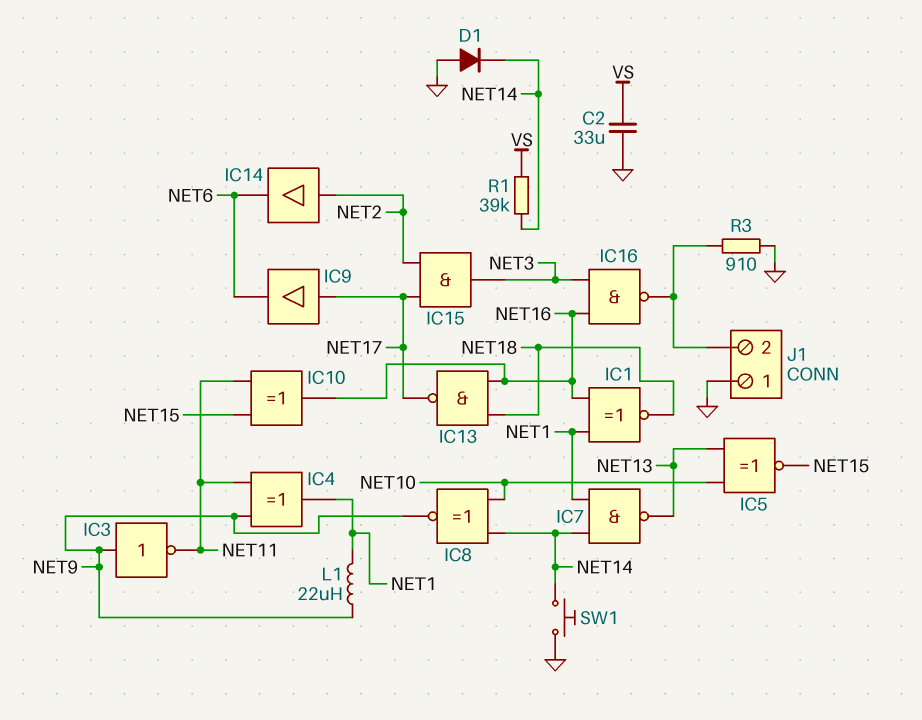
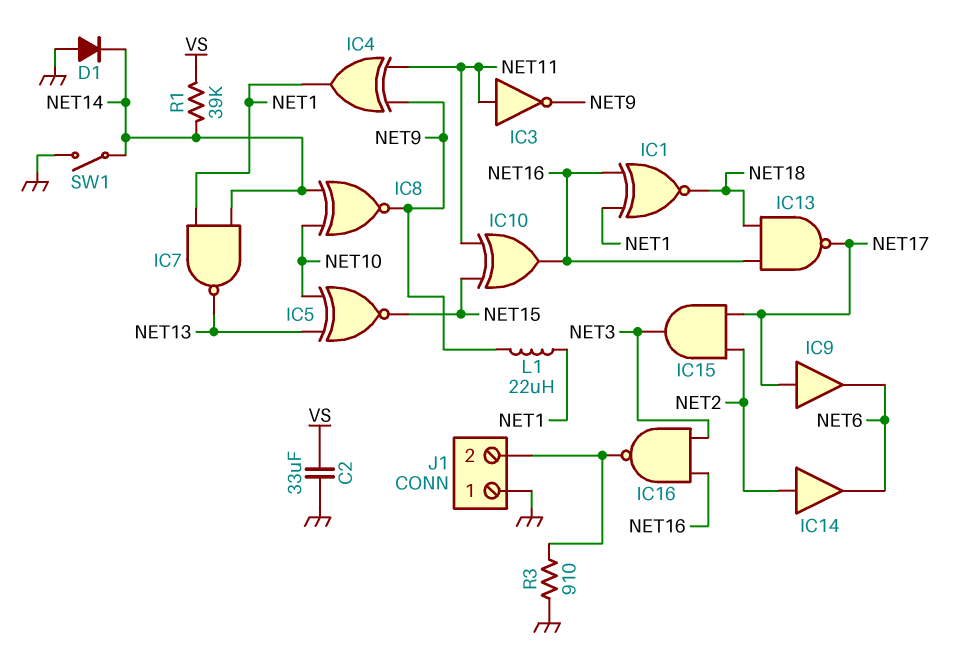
IC3: NOT (in NET9, out NET11) -> NOT (in NET11, out NET9)
SW1: button (GND, NET14) -> switch (GND, NET14)

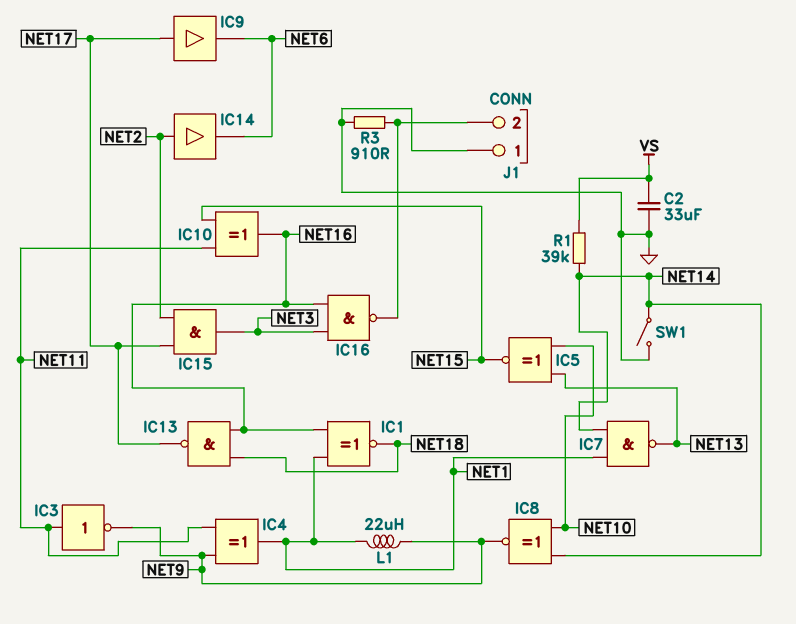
D1: diode (A GND, K NET14) -> none

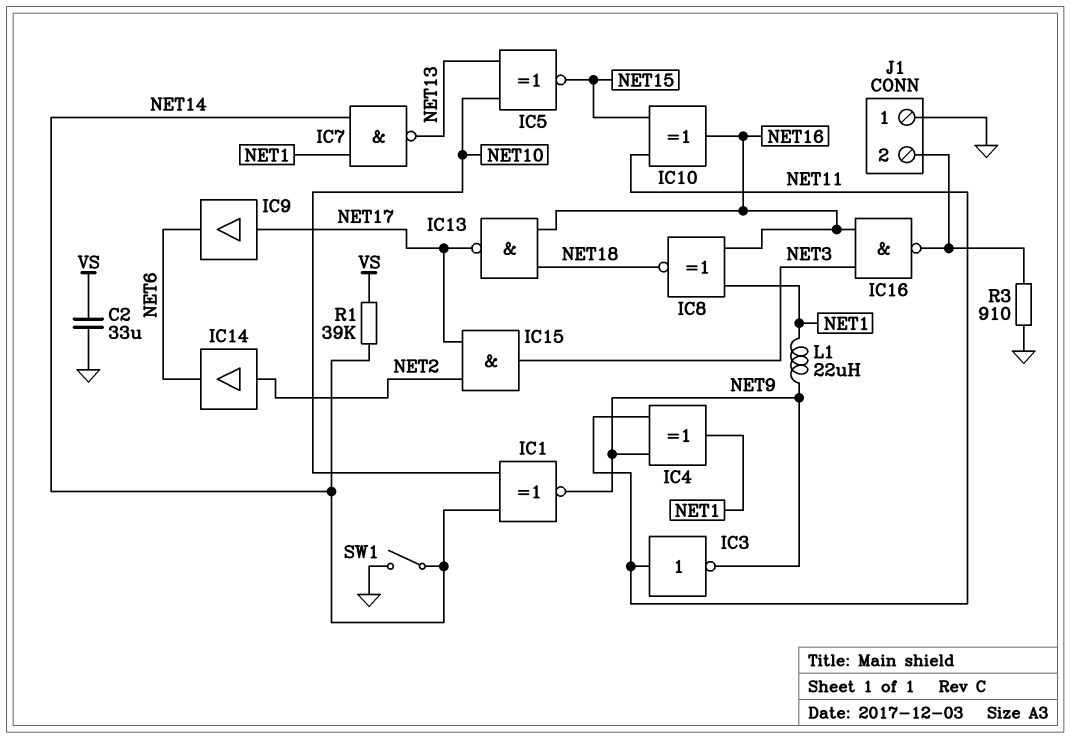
IC1: XNOR (in NET1, in NET16, out NET18) -> XNOR (in NET10, in NET14, out NET9)
IC8: XNOR (in NET10, in NET14, out NET9) -> XNOR (in NET1, in NET16, out NET18)

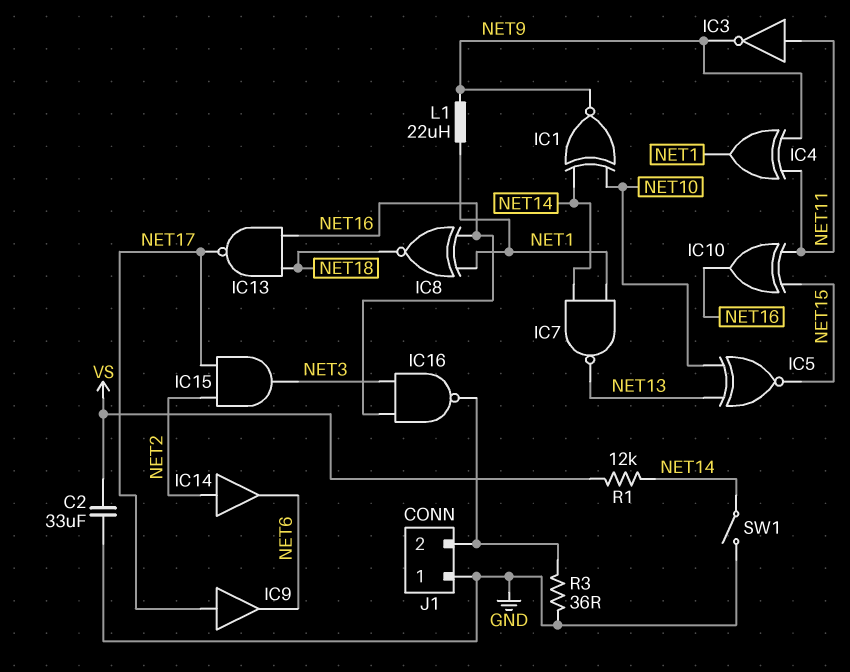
R1: 39k (NET14, VS) -> 12k (NET14, VS)
R3: 910 (GND, J1/2) -> 36 (GND, J1/2)

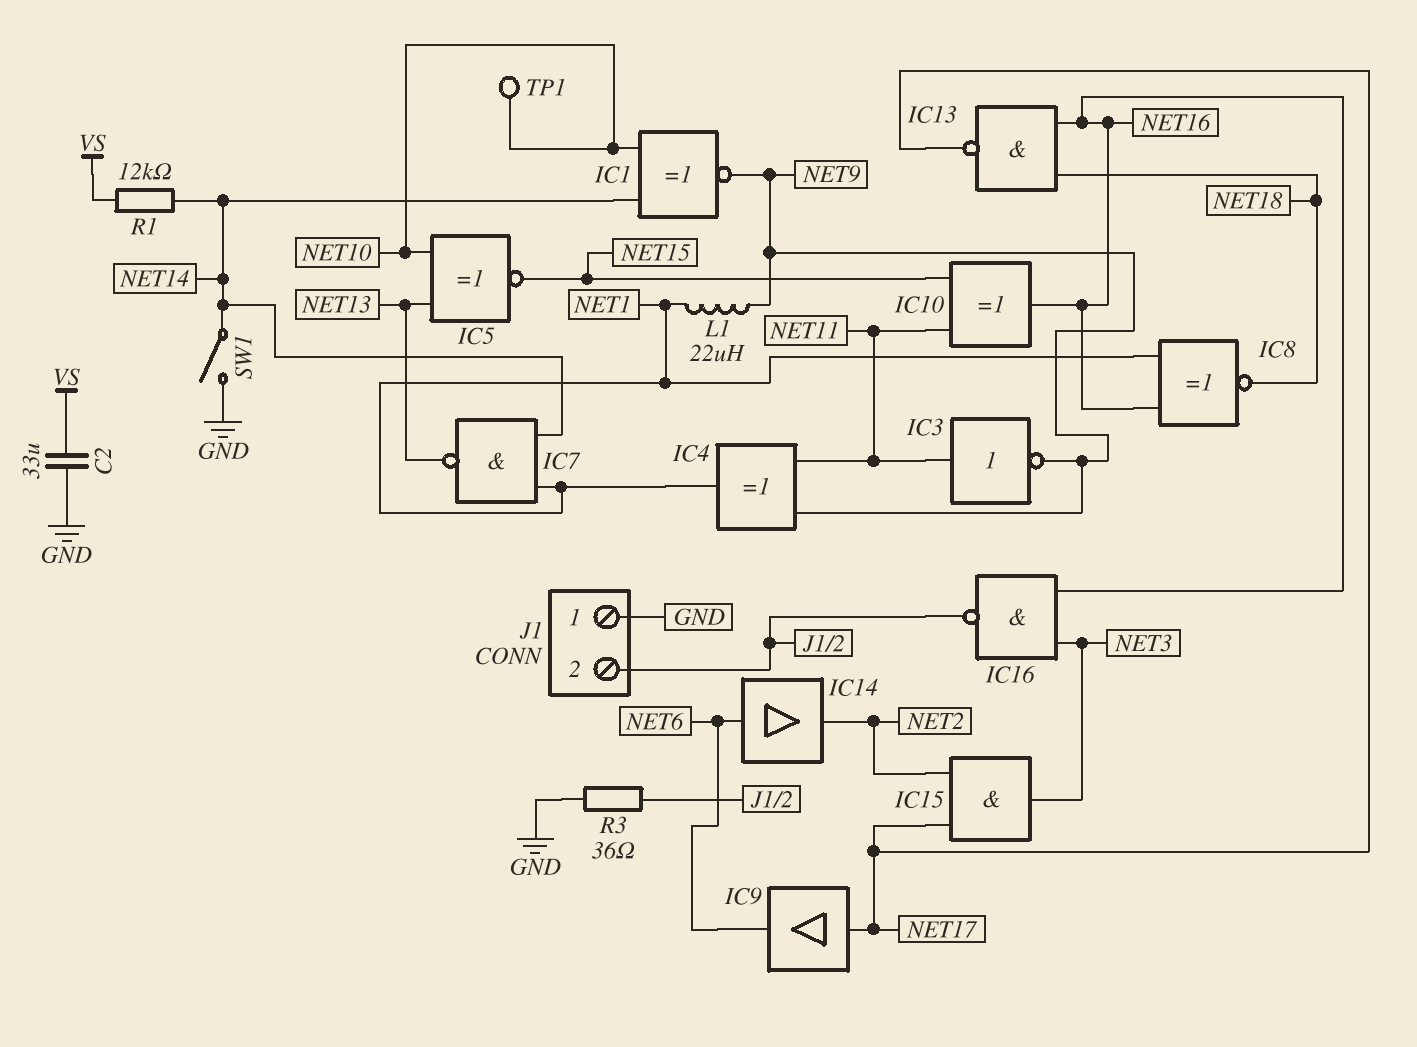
IC14: buffer (in NET2, out NET6) -> buffer (in NET6, out NET2)
TP1: none -> test point (NET10)

